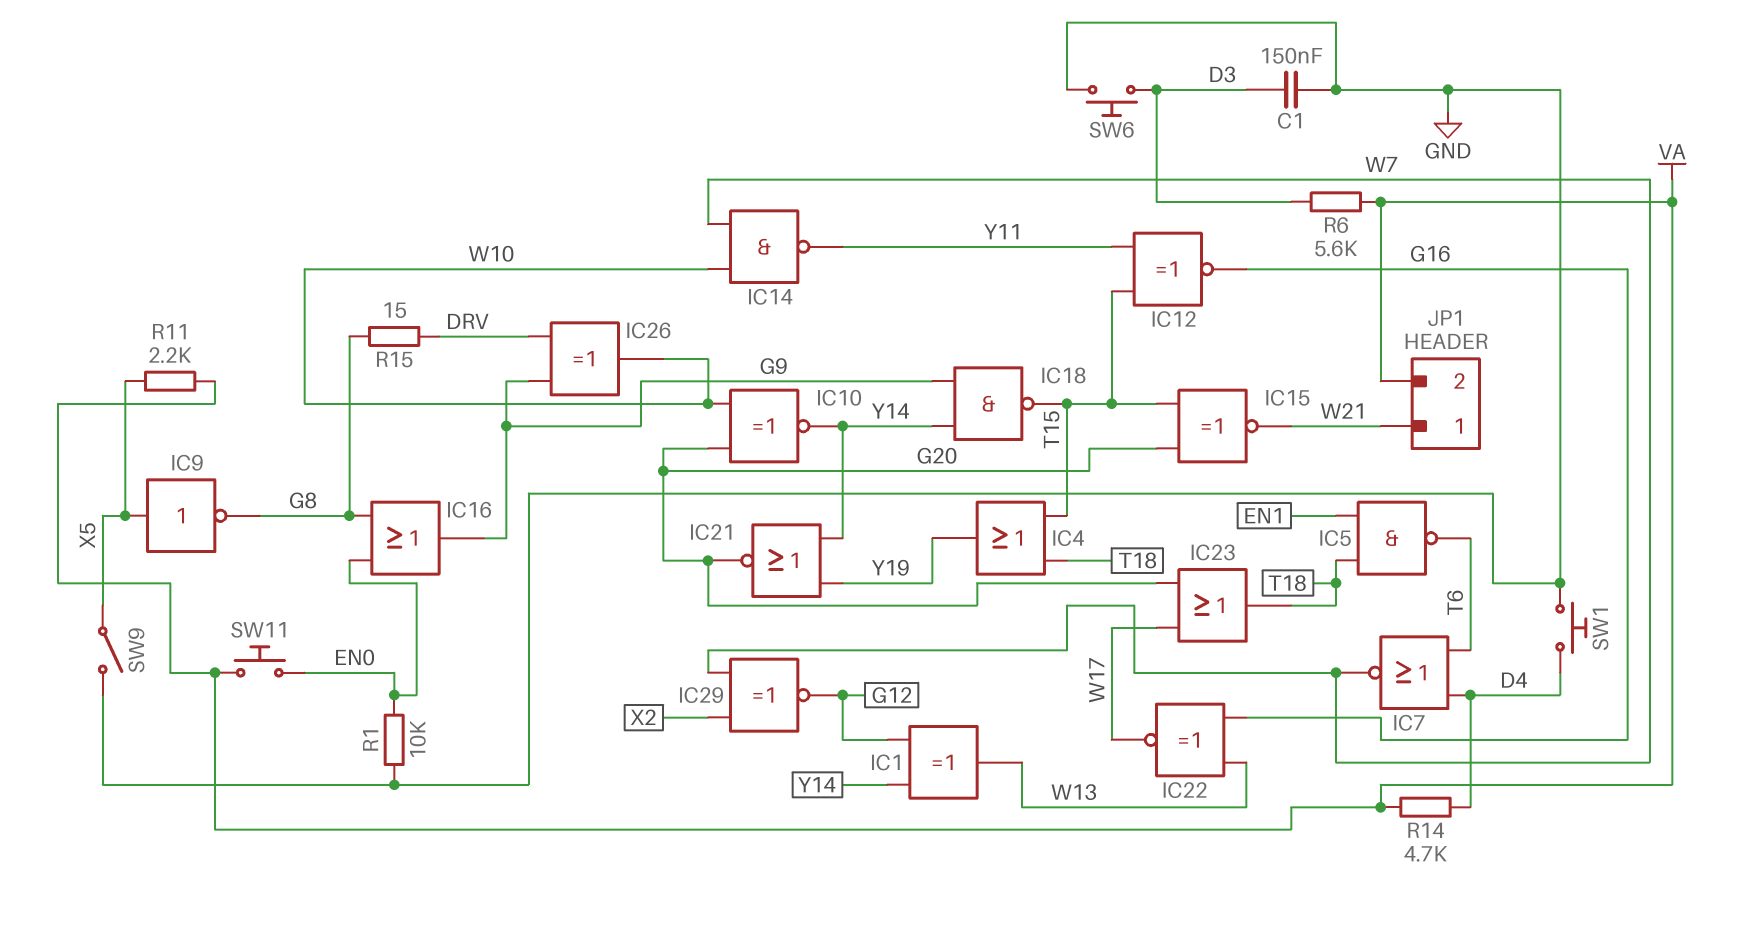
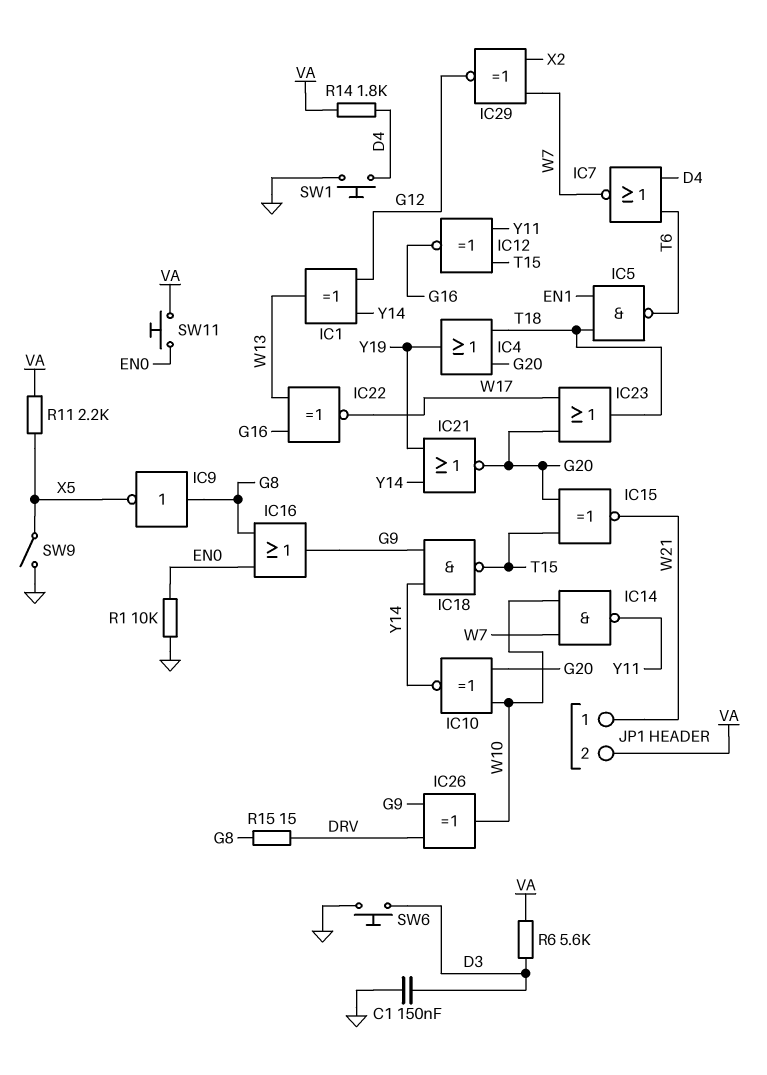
IC4: OR (in T15, in T18, out Y19) -> OR (in G20, in T18, out Y19)
IC9: NOT (in X5, out G8) -> NOT (in G8, out X5)
R14: 4.7k (D4, VA) -> 1.8k (D4, VA)

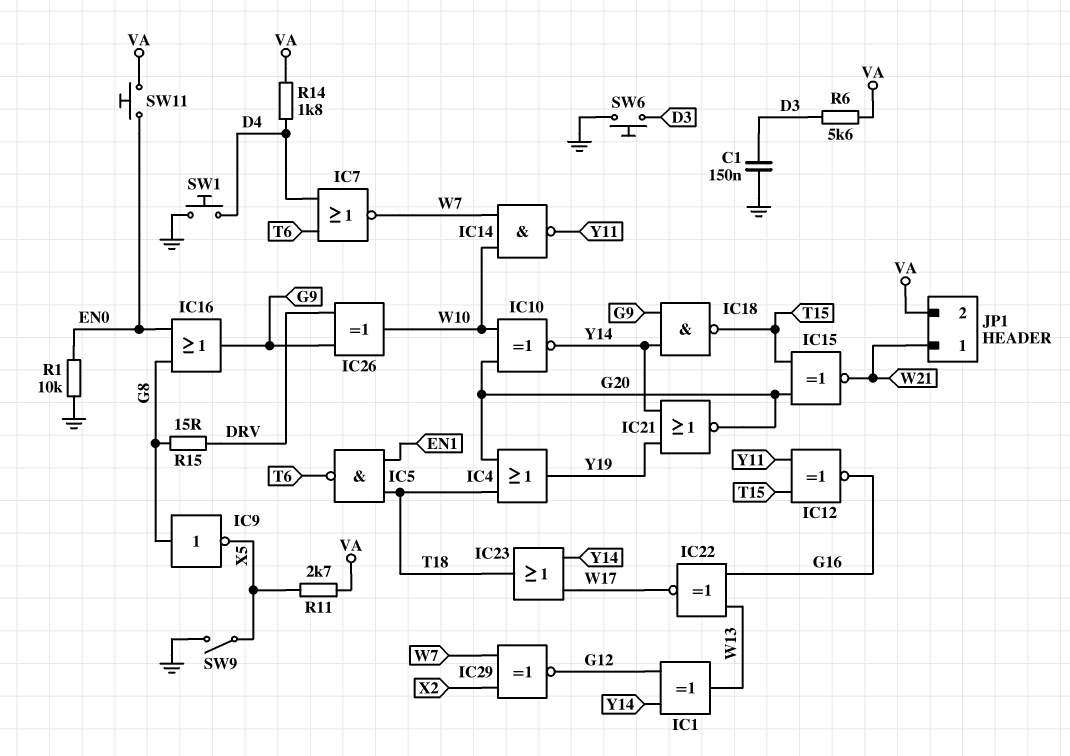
IC23: OR (in G20, in W17, out T18) -> OR (in W17, in Y14, out T18)
R11: 2.2k (VA, X5) -> 2.7k (VA, X5)

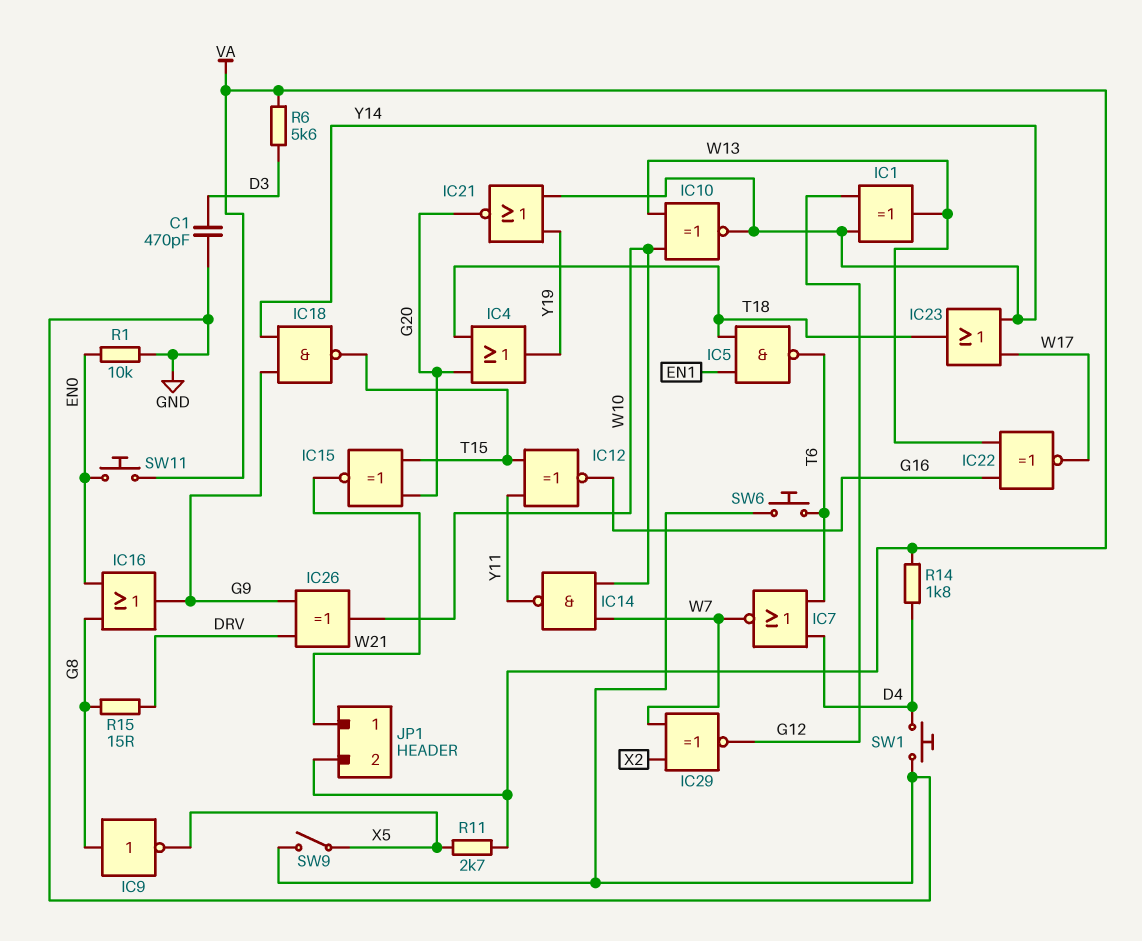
C1: 150nF (D3, GND) -> 470pF (D3, GND)
IC10: XNOR (in G20, in W10, out Y14) -> XNOR (in W10, in W13, out Y14)
SW6: button (D3, GND) -> button (GND, T6)

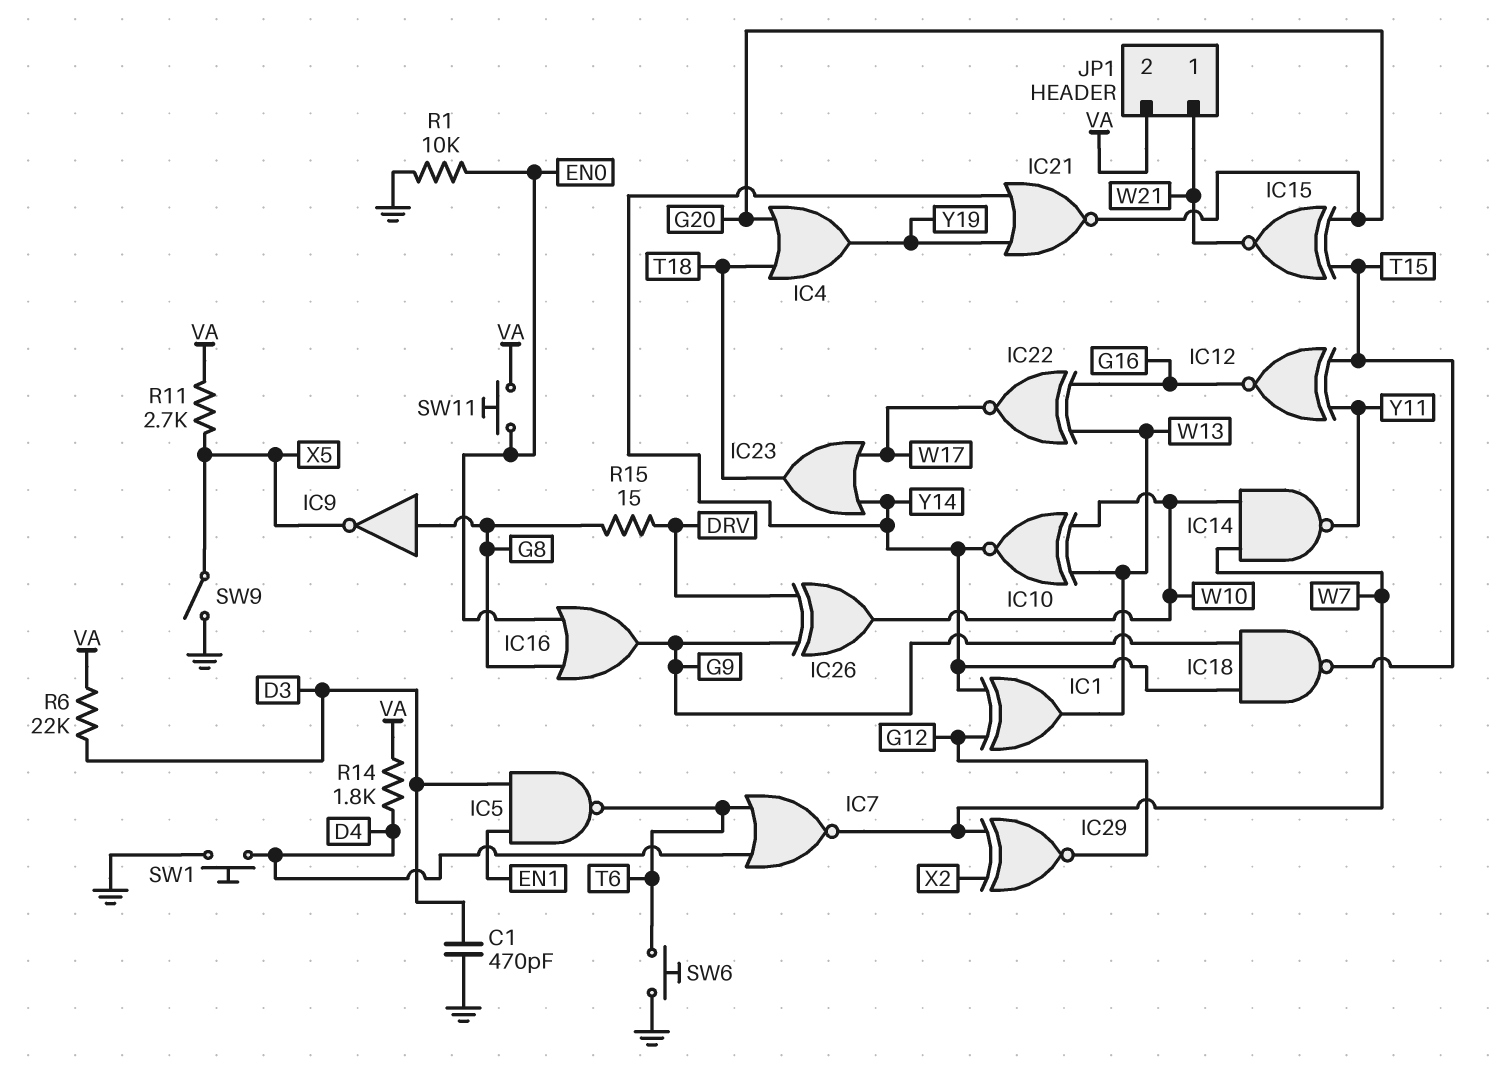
IC5: NAND (in EN1, in T18, out T6) -> NAND (in D3, in EN1, out T6)
R6: 5.6k (D3, VA) -> 22k (D3, VA)

